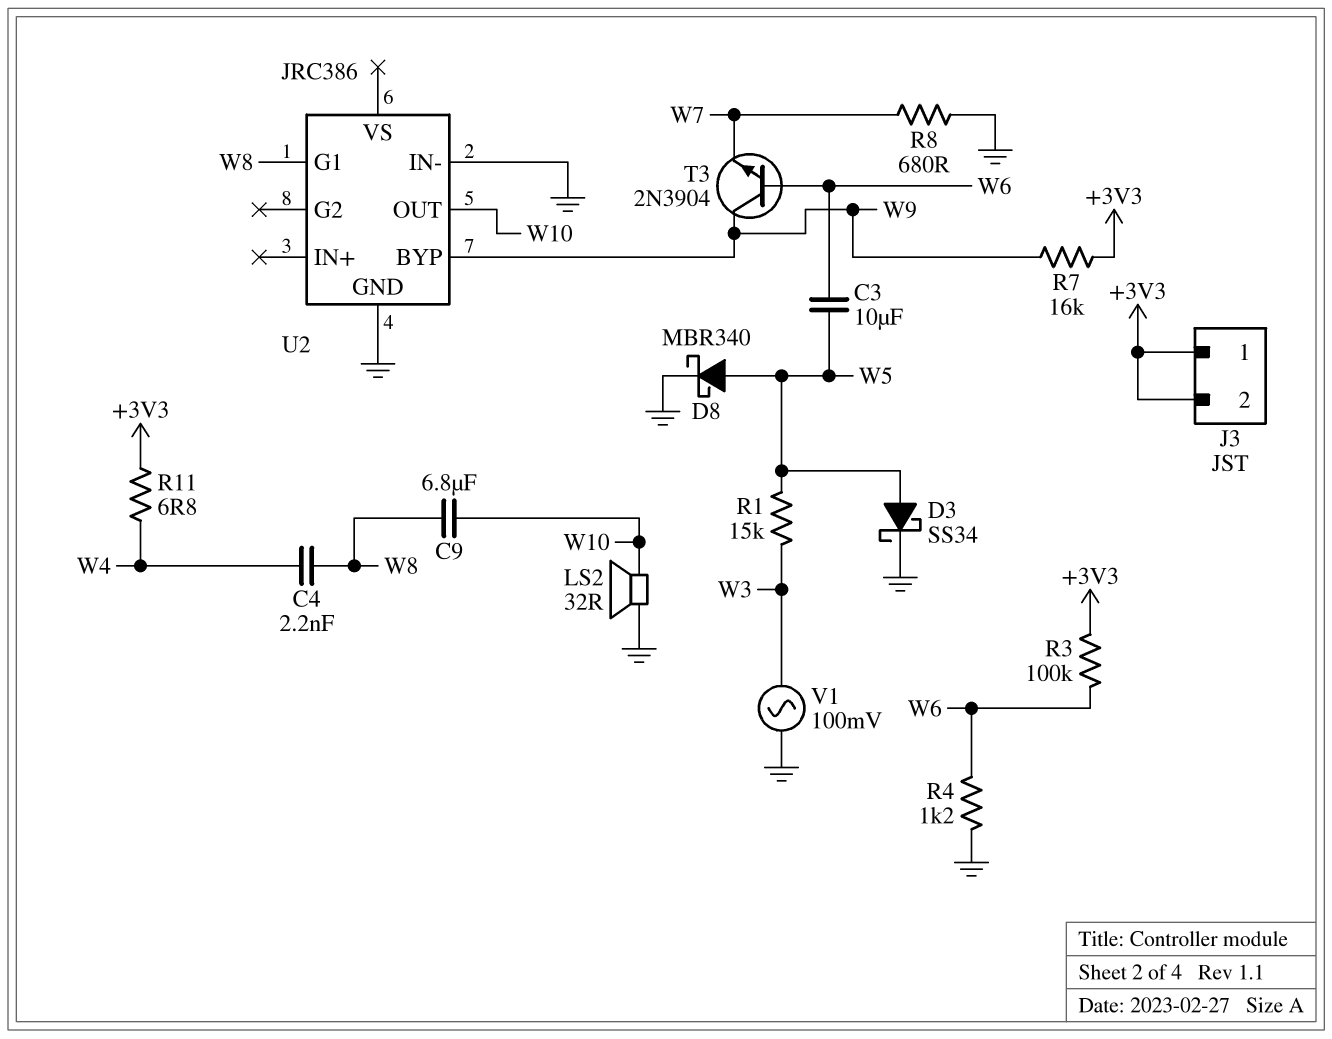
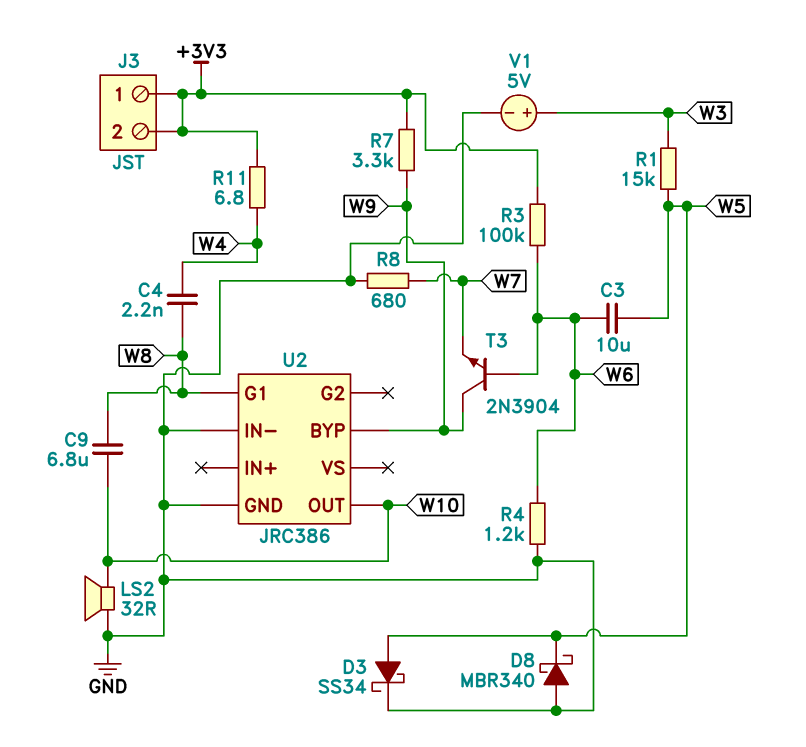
D8: schottky MBR340 (A W5, K GND) -> schottky MBR340 (A GND, K W5)
R7: 16k (+3V3, W9) -> 3.3k (+3V3, W9)
V1: AC 100mV (GND, W3) -> 5V (plus W3, minus GND)

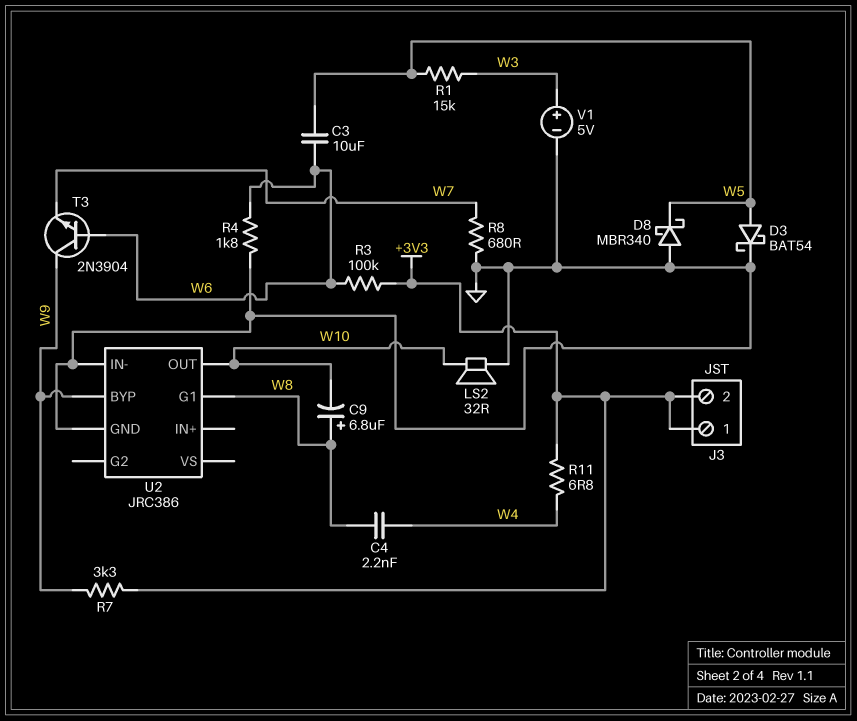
C9: 6.8uF (W8, W10) -> 6.8uF (plus W8, minus W10)
D3: schottky SS34 (A W5, K GND) -> schottky BAT54 (A W5, K GND)
R4: 1.2k (GND, W6) -> 1.8k (GND, W6)

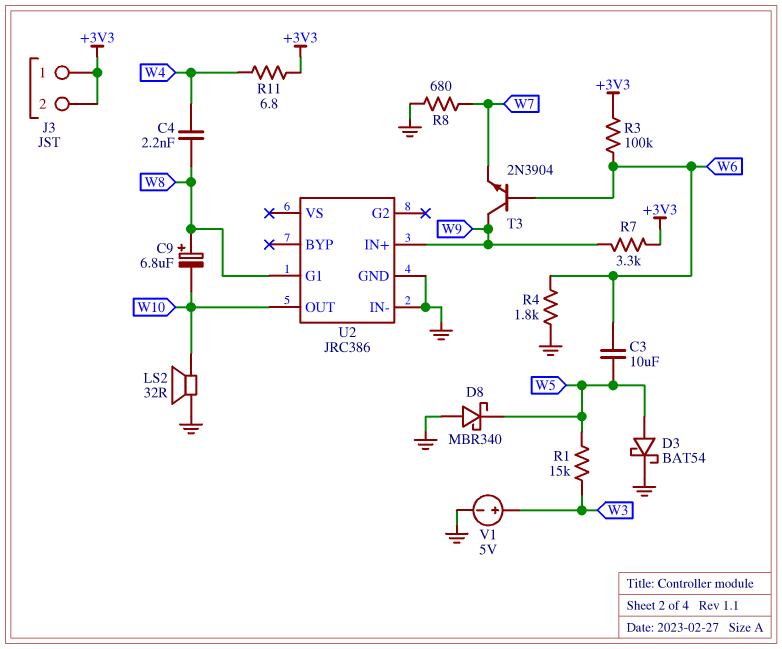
U2 pin BYP: W9 -> none
U2 pin IN+: none -> W9

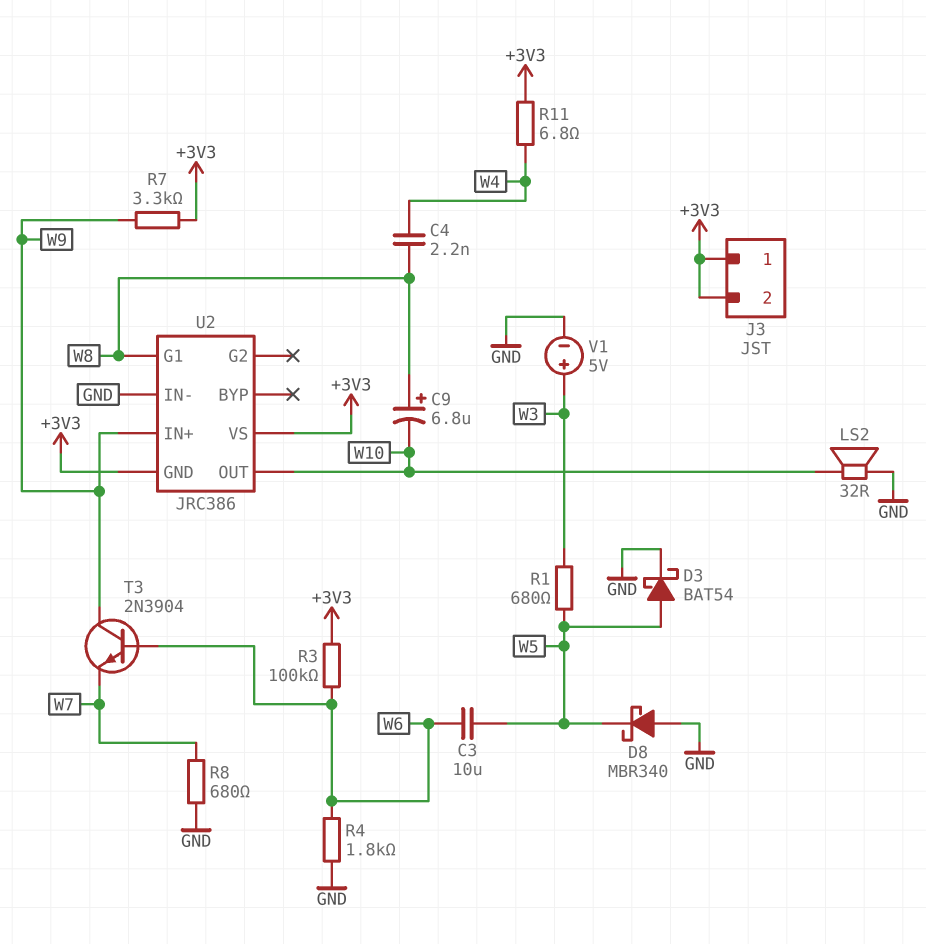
R1: 15k (W3, W5) -> 680 (W3, W5)
U2 pin GND: GND -> +3V3
U2 pin VS: none -> +3V3

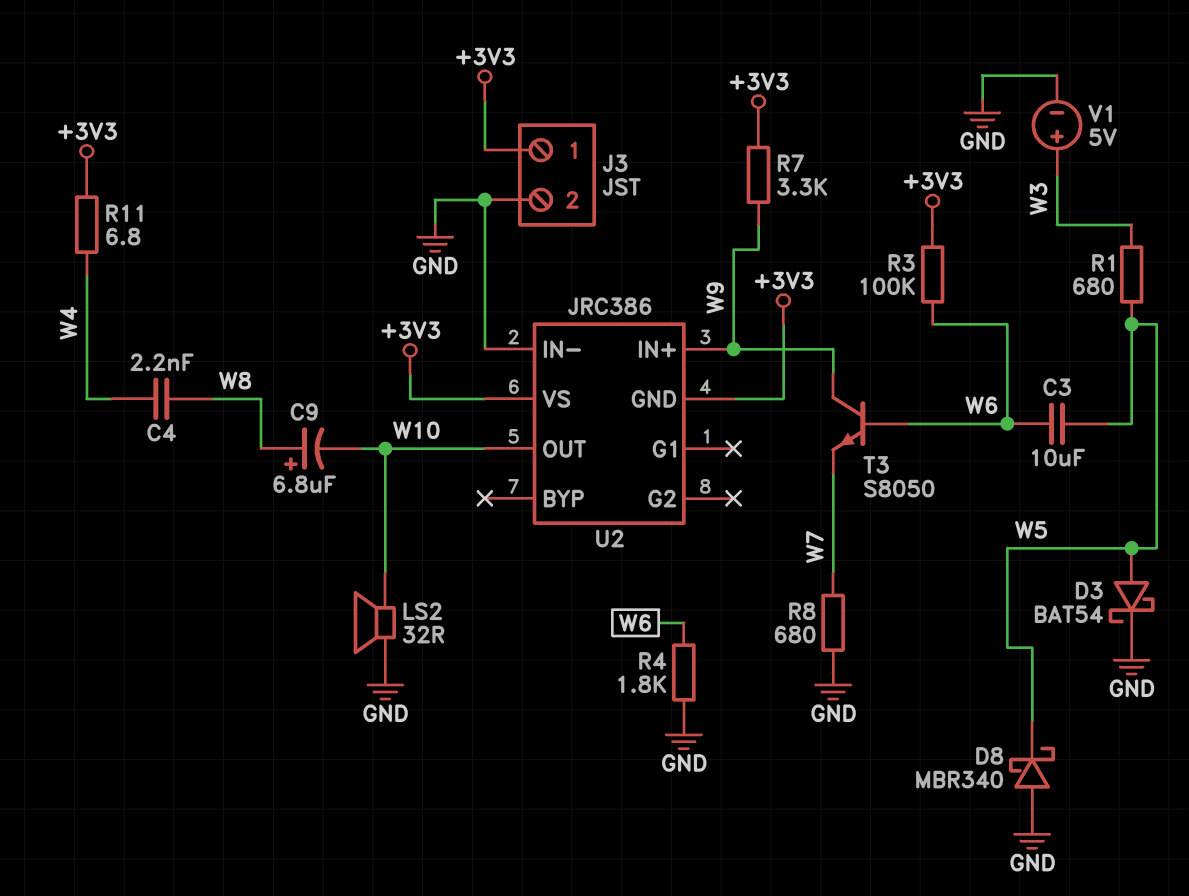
J3 pin 2: +3V3 -> GND
T3: NPN 2N3904 (B W6, C W9, E W7) -> NPN S8050 (B W6, C W9, E W7)
U2 pin G1: W8 -> none

